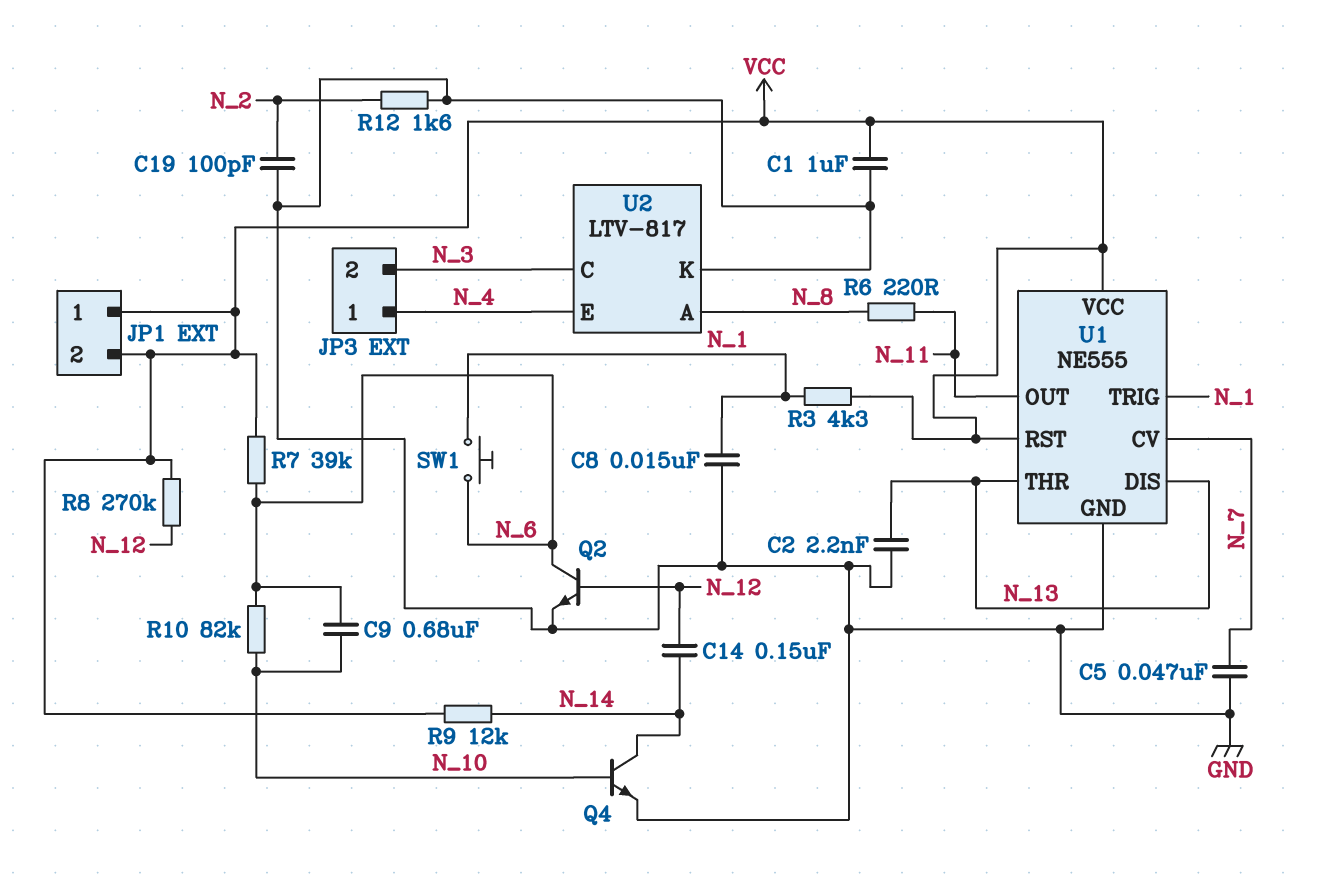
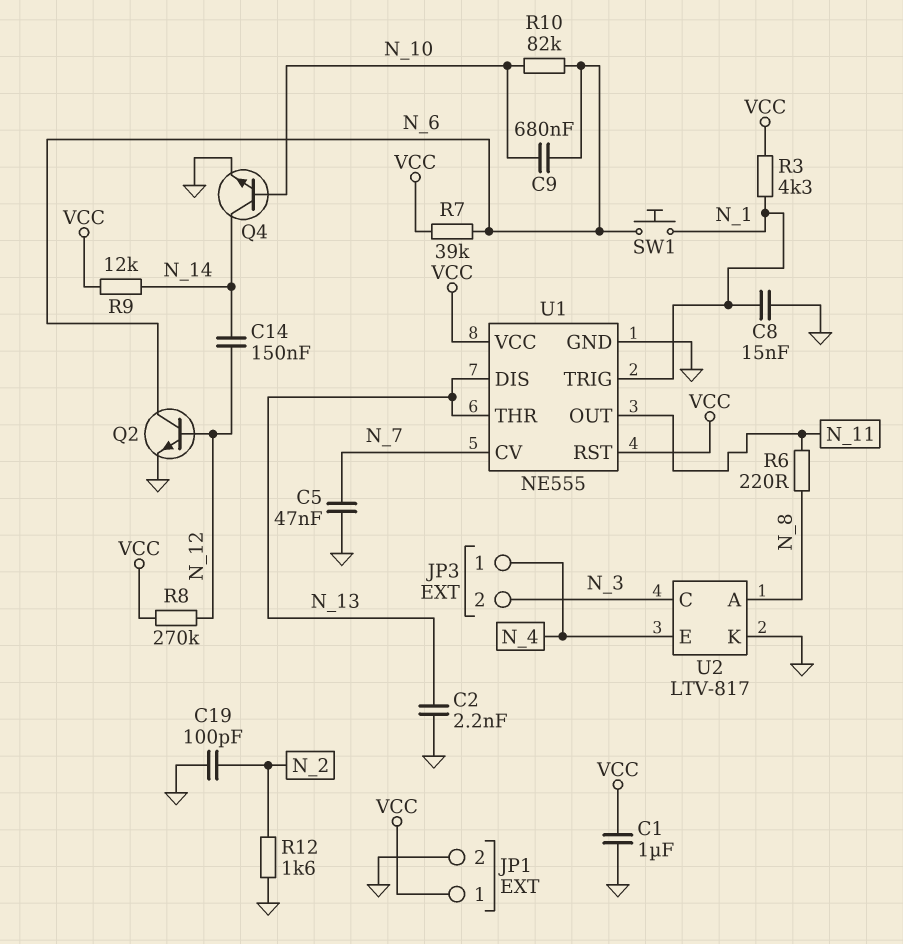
JP1 pin 2: VCC -> GND

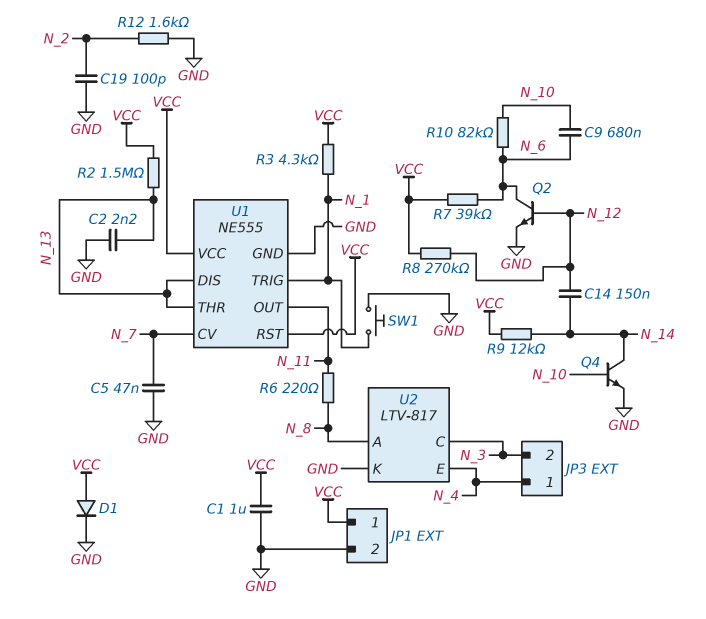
C8: 15nF (GND, N_1) -> none
D1: none -> diode (A VCC, K GND)
R2: none -> 1.5M (N_13, VCC)
SW1: button (N_1, N_6) -> button (GND, N_1)

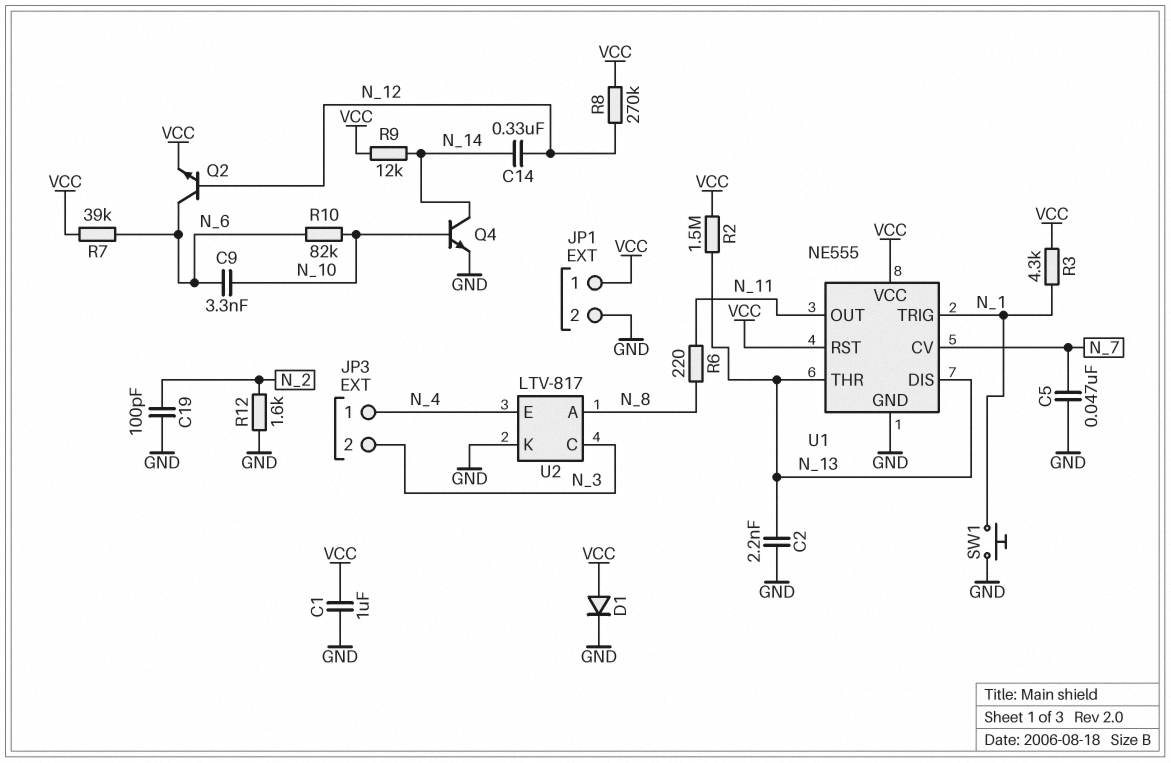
C9: 680nF (N_6, N_10) -> 3.3nF (N_6, N_10)
C14: 150nF (N_12, N_14) -> 330nF (N_12, N_14)
Q2: NPN (B N_12, C N_6, E GND) -> NPN (B N_12, C N_6, E VCC)

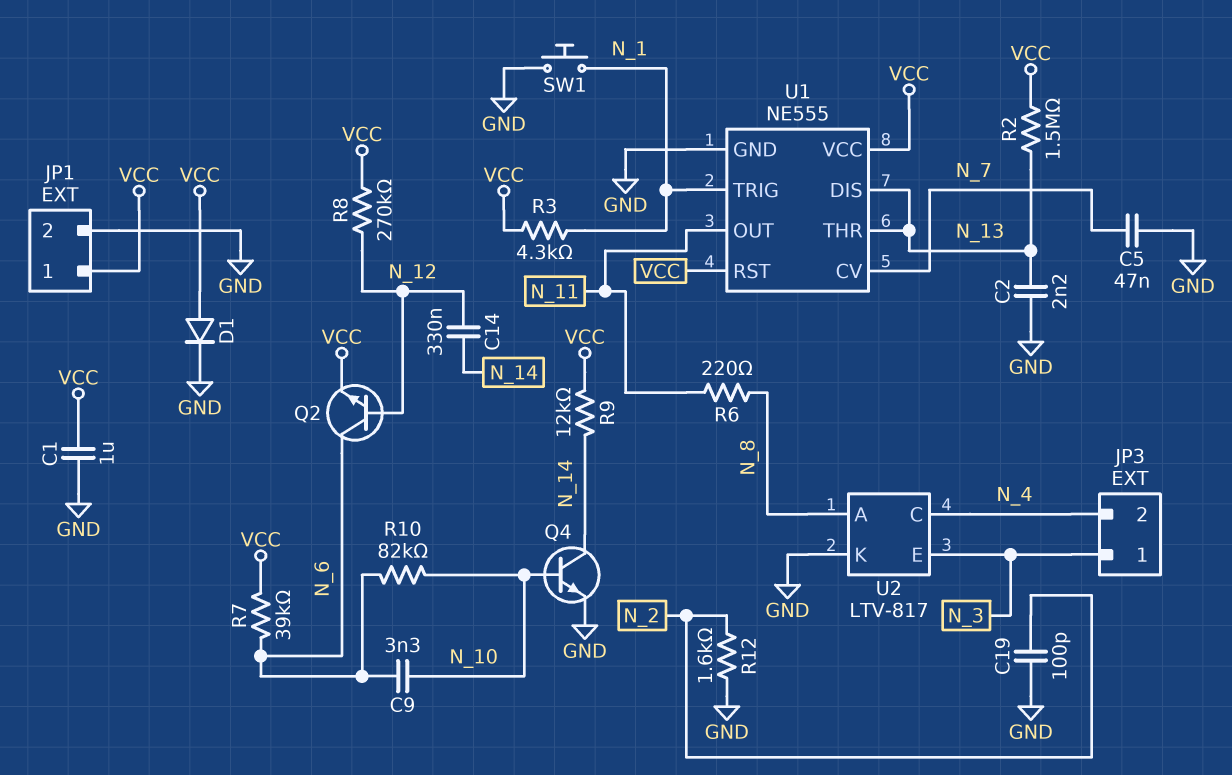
JP3 pin 1: N_4 -> N_3
JP3 pin 2: N_3 -> N_4
U2 pin C: N_3 -> N_4
U2 pin E: N_4 -> N_3

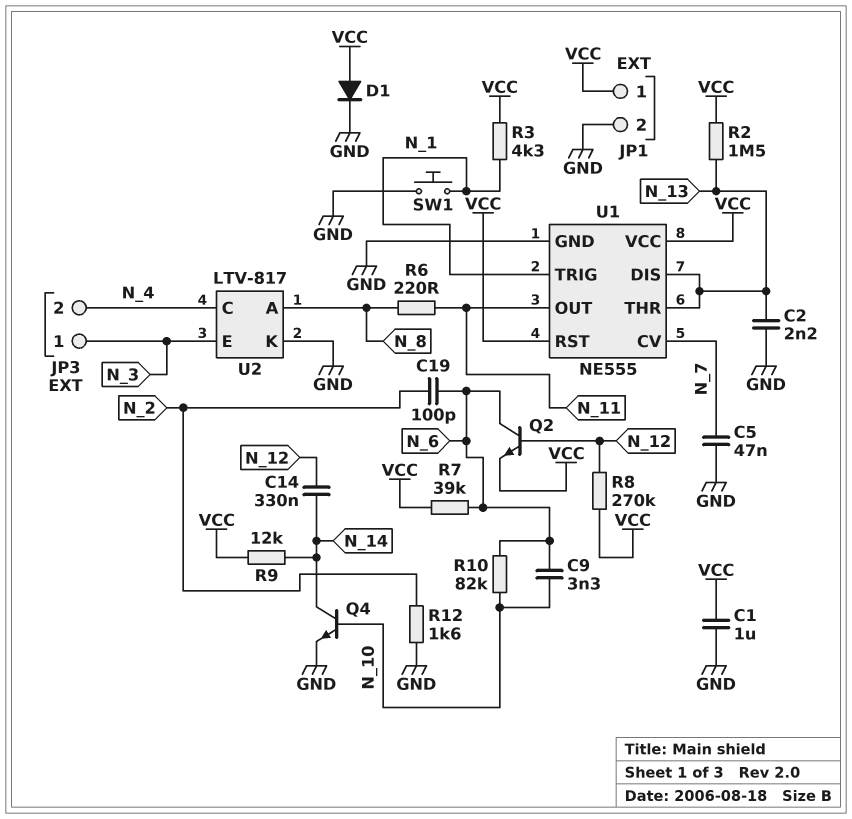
C19: 100pF (GND, N_2) -> 100pF (N_2, N_6)

